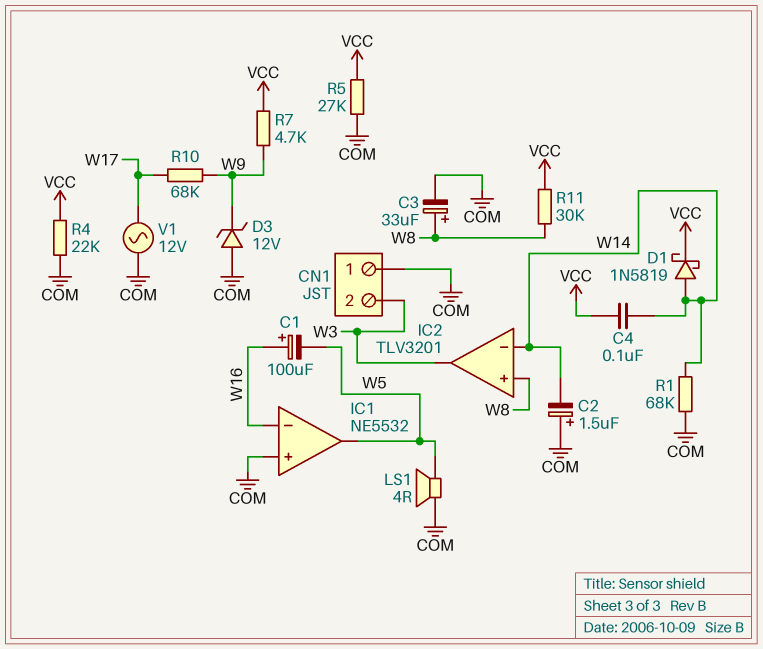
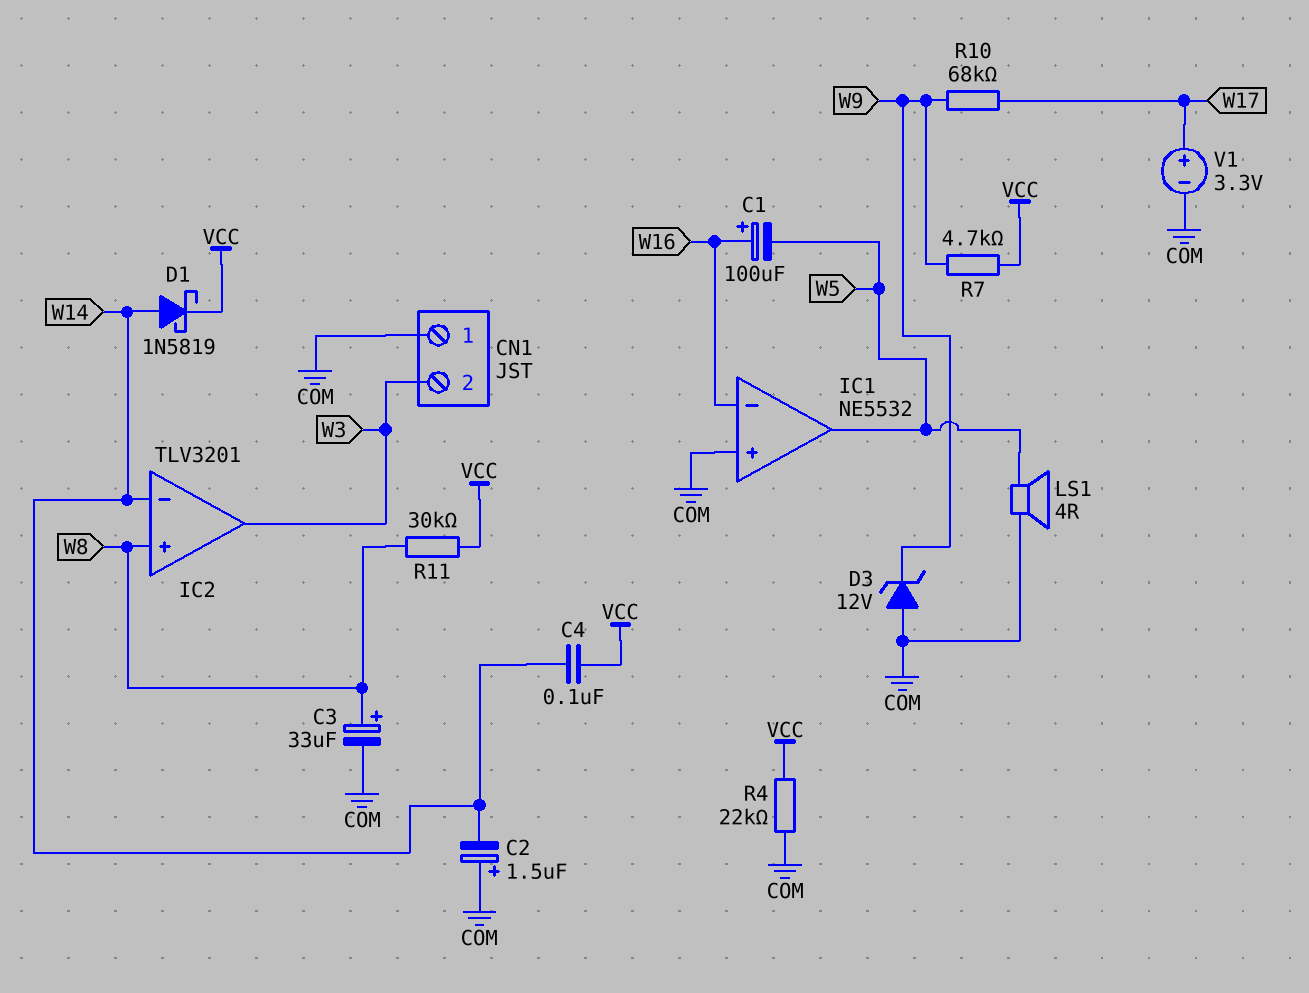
R1: 68k (COM, W14) -> none
R5: 27k (COM, VCC) -> none
V1: AC 12V (COM, W17) -> 3.3V (plus W17, minus COM)

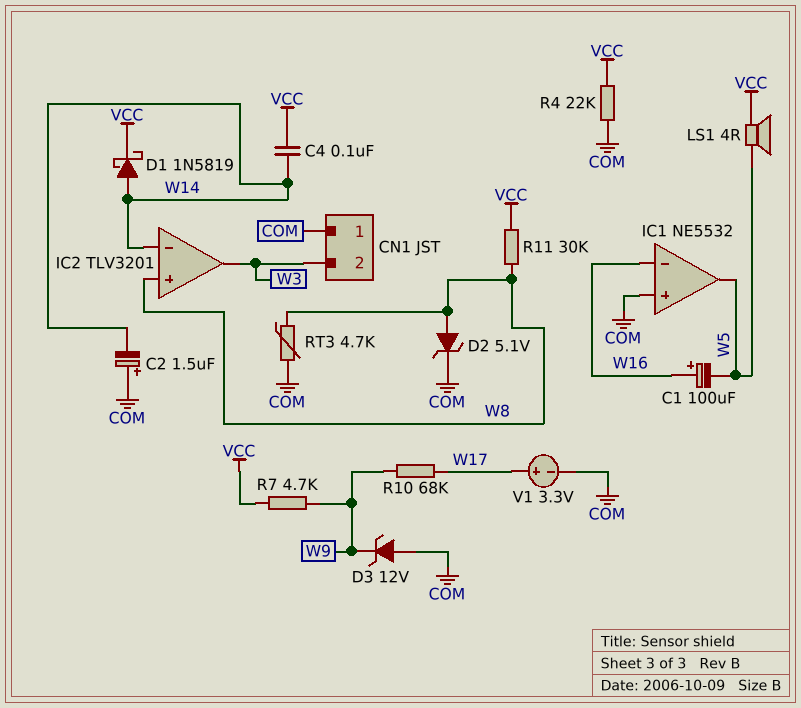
C3: 33uF (plus W8, minus COM) -> none
D2: none -> zener 5.1V (A W8, K COM)
LS1: speaker 4R (COM, W5) -> speaker 4R (VCC, W5)
RT3: none -> 4.7k (COM, W8)

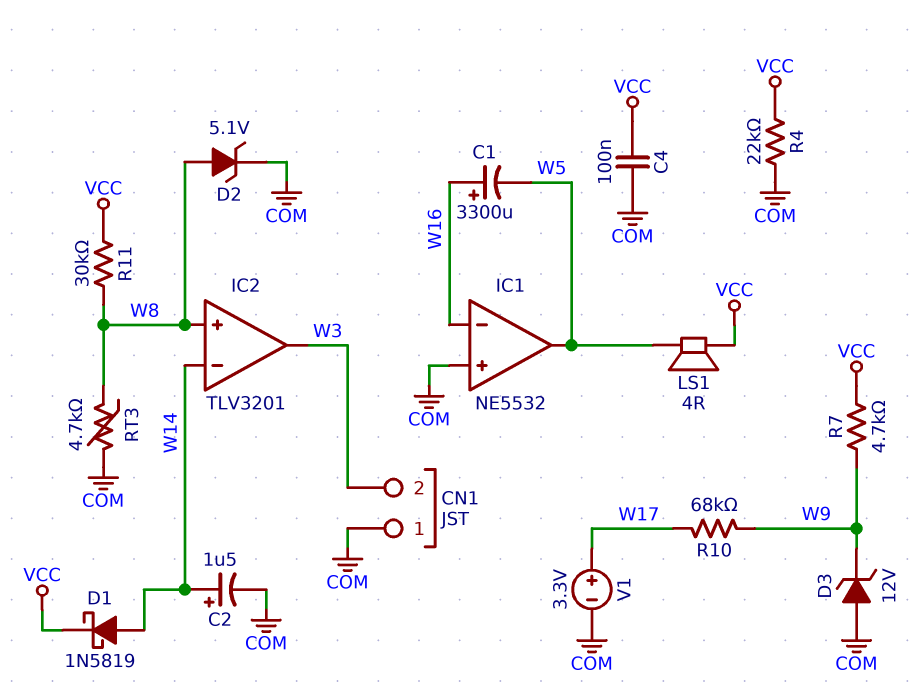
C1: 100uF (plus W16, minus W5) -> 3300uF (plus W16, minus W5)
C2: 1.5uF (plus COM, minus W14) -> 1.5uF (plus W14, minus COM)
C4: 100nF (VCC, W14) -> 100nF (COM, VCC)

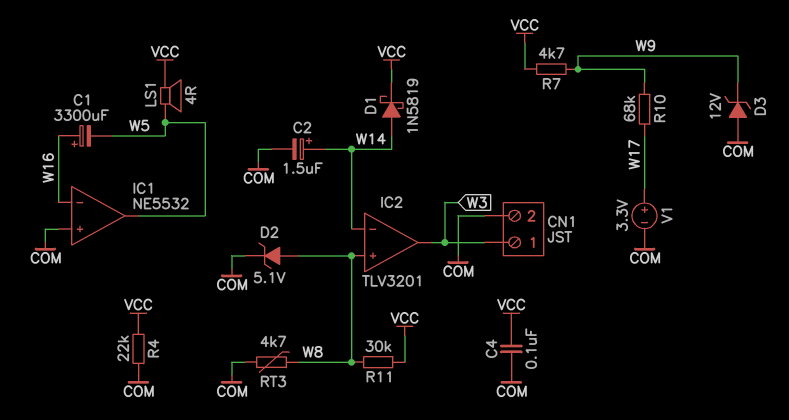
CN1 pin 1: COM -> W3
CN1 pin 2: W3 -> COM

